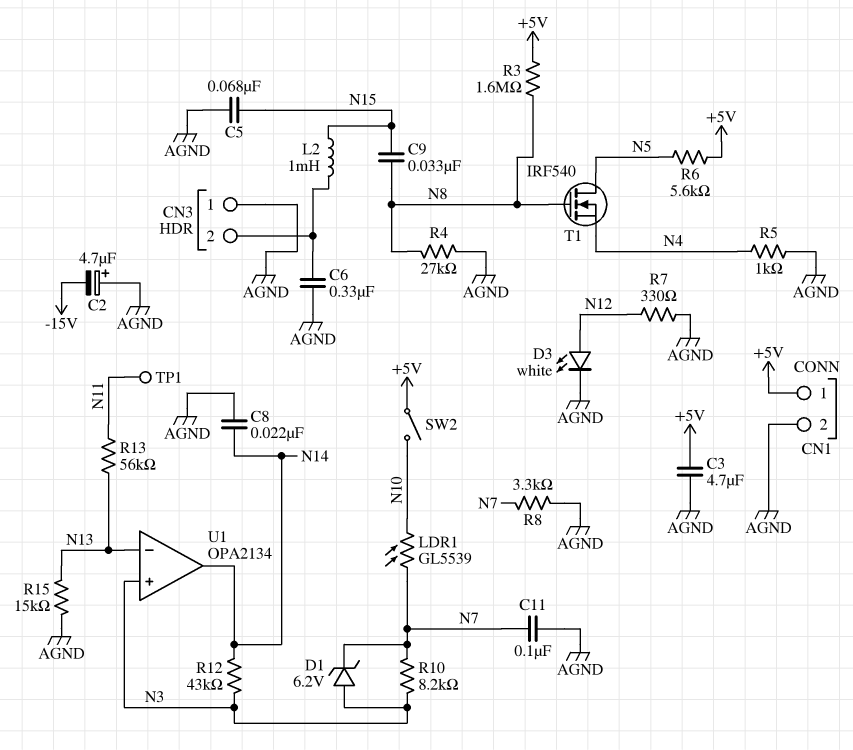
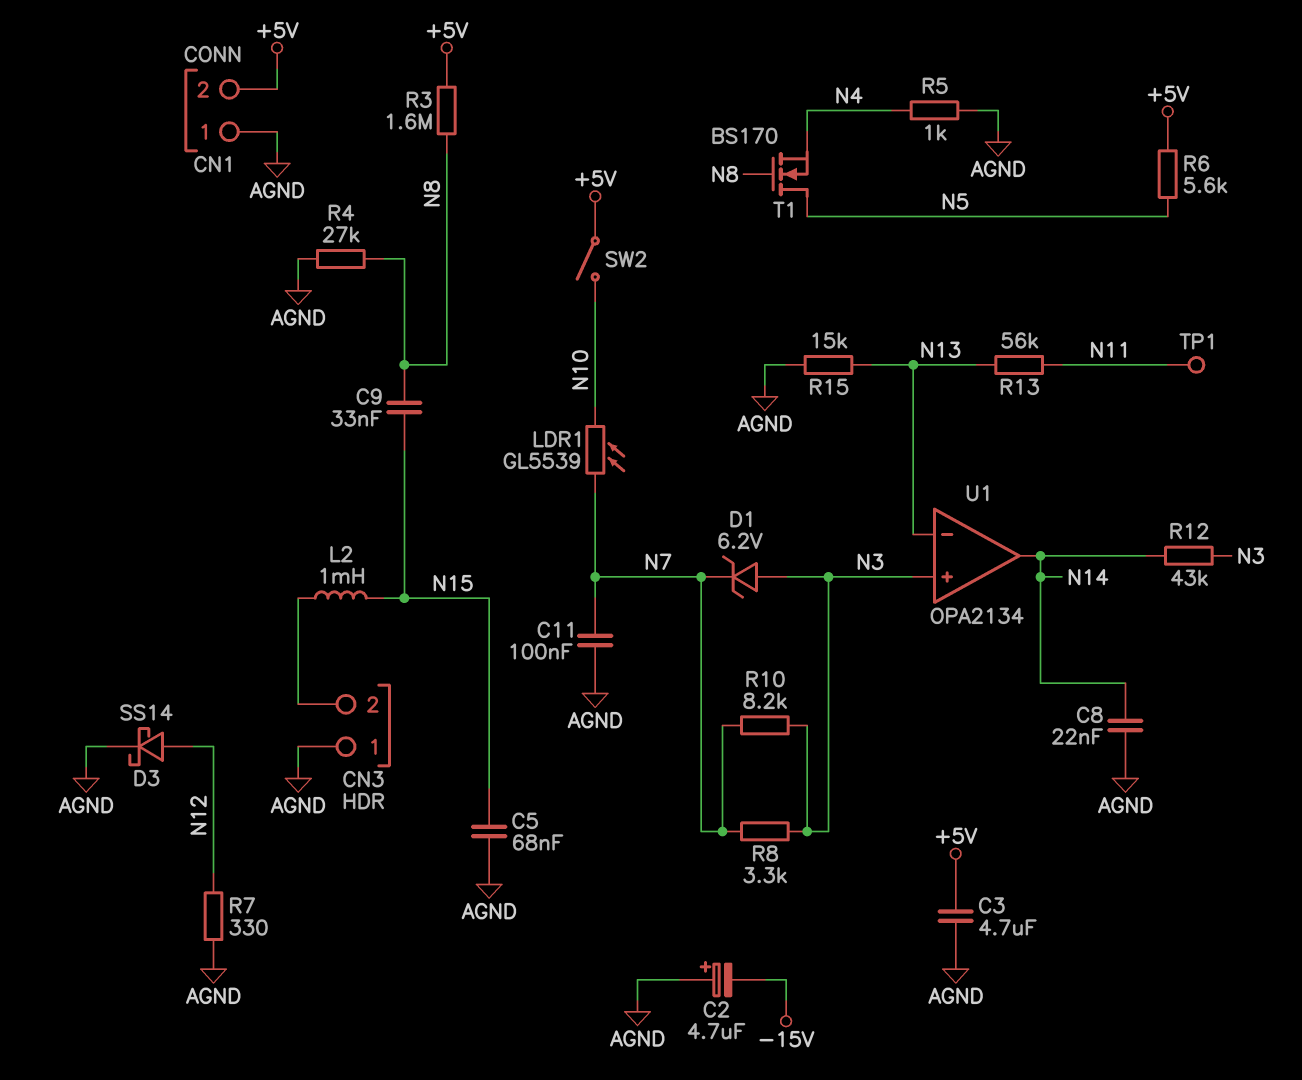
C6: 330nF (AGND, CN3/2) -> none
CN1 pin 1: +5V -> AGND
CN1 pin 2: AGND -> +5V
D3: LED white (A N12, K AGND) -> schottky SS14 (A N12, K AGND)
R8: 3.3k (AGND, N7) -> 3.3k (N3, N7)
T1: NMOS IRF540 (G N8, D N5, S N4) -> NMOS BS170 (G N8, D N5, S N4)

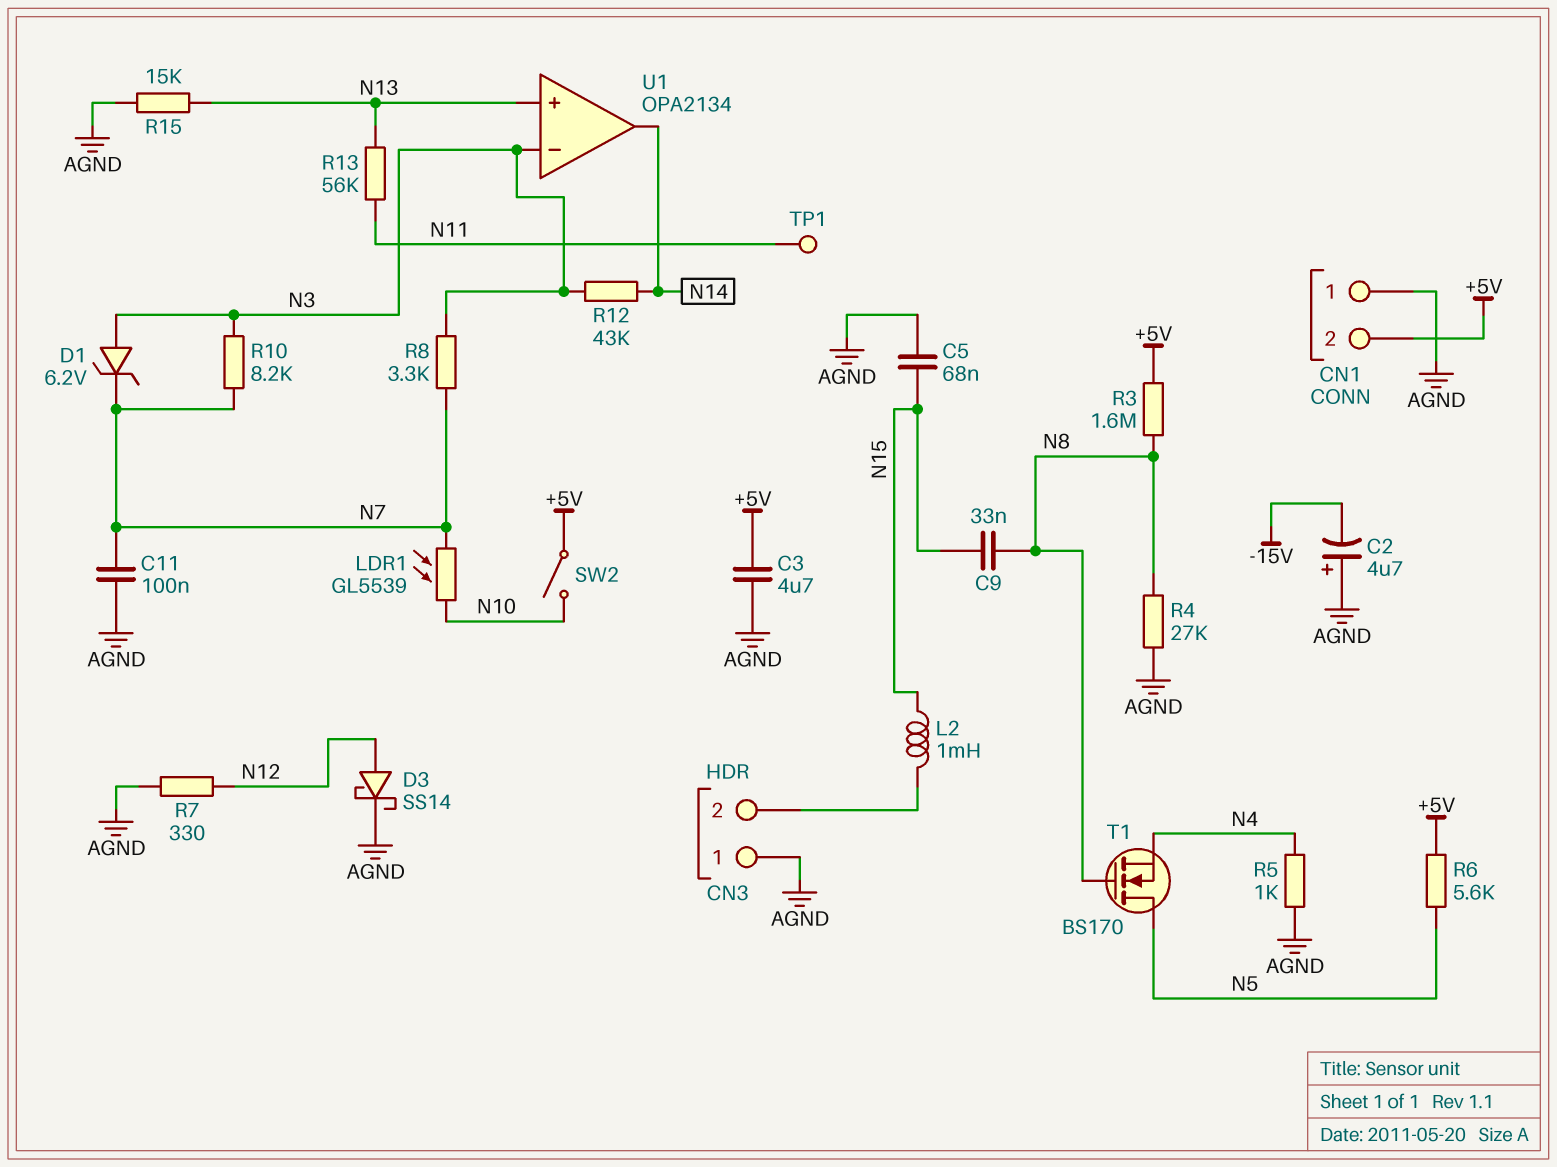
C8: 22nF (AGND, N14) -> none
U1 pin in+: N3 -> N13
U1 pin in-: N13 -> N3

